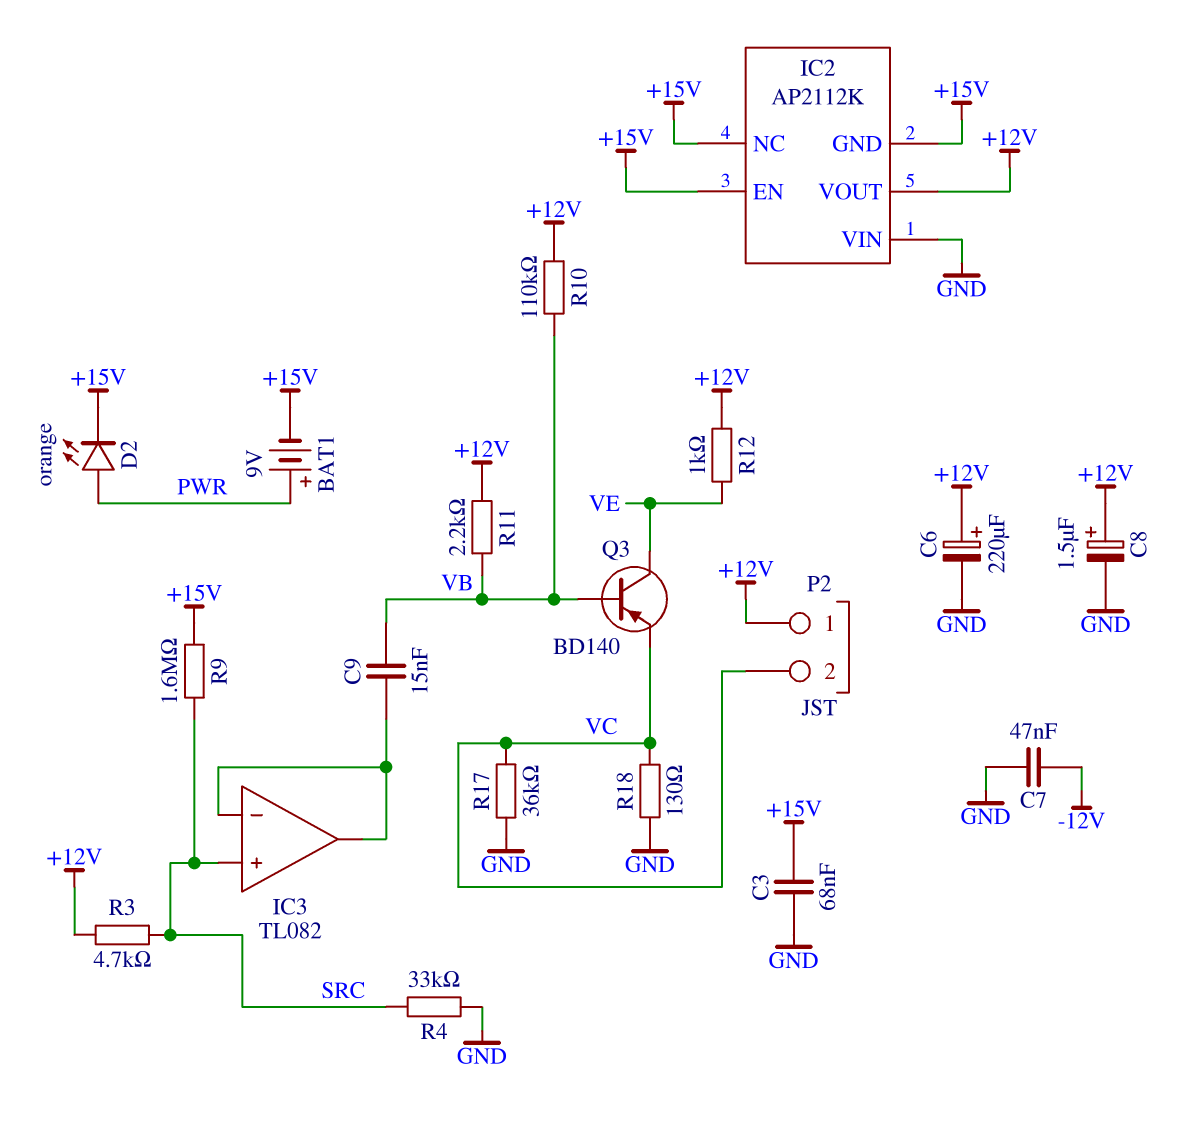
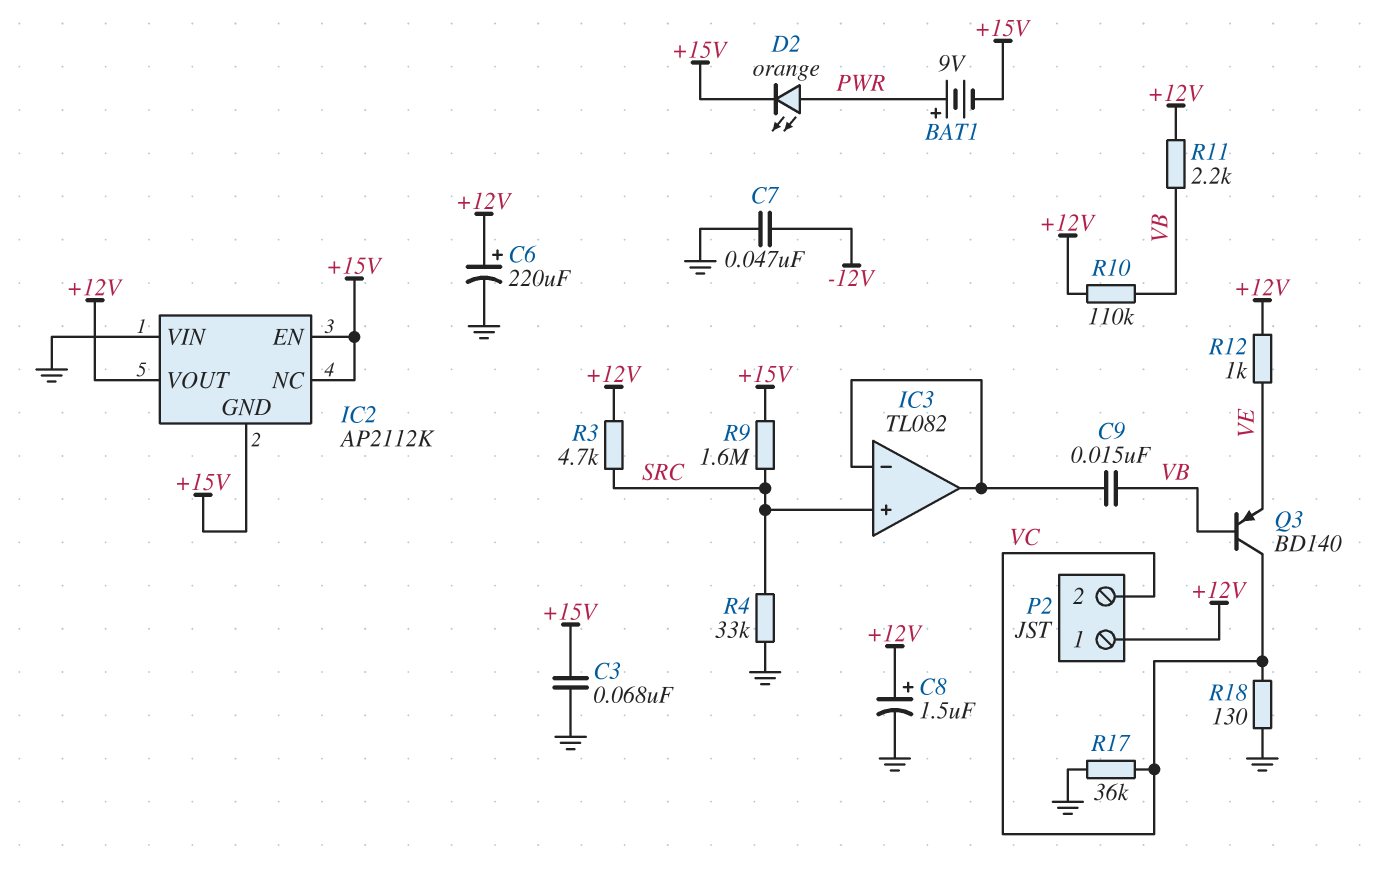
Q3: PNP BD140 (B VB, C VE, E VC) -> PNP BD140 (B VB, C VC, E VE)

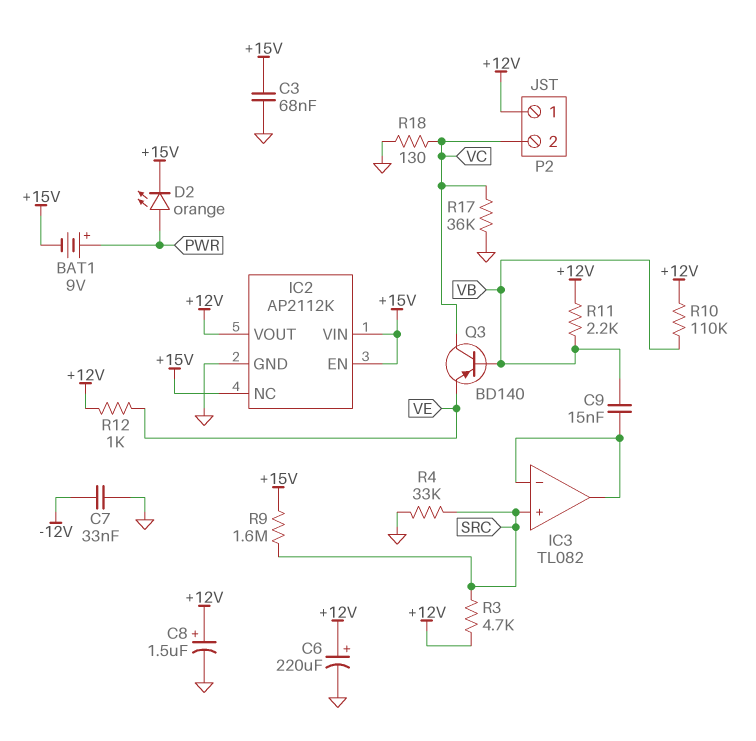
C7: 47nF (-12V, GND) -> 33nF (-12V, GND)
IC2 pin GND: +15V -> GND
IC2 pin VIN: GND -> +15V

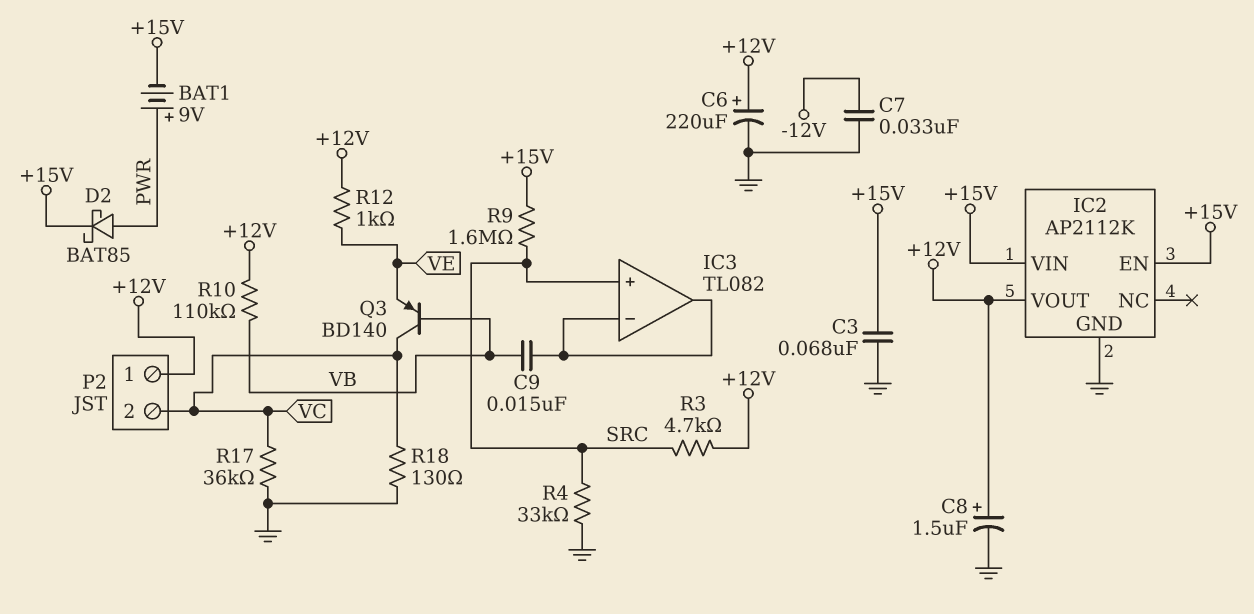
D2: LED orange (A PWR, K +15V) -> schottky BAT85 (A PWR, K +15V)
IC2 pin NC: +15V -> none
R11: 2.2k (+12V, VB) -> none

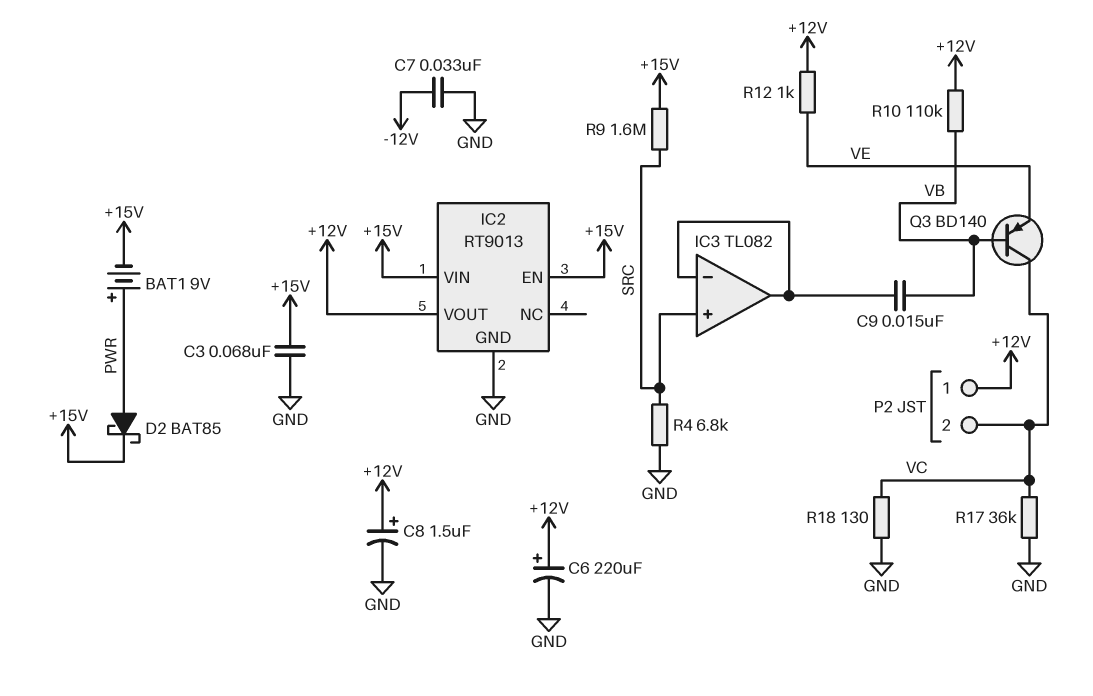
IC2: AP2112K -> RT9013
R3: 4.7k (+12V, SRC) -> none
R4: 33k (GND, SRC) -> 6.8k (GND, SRC)

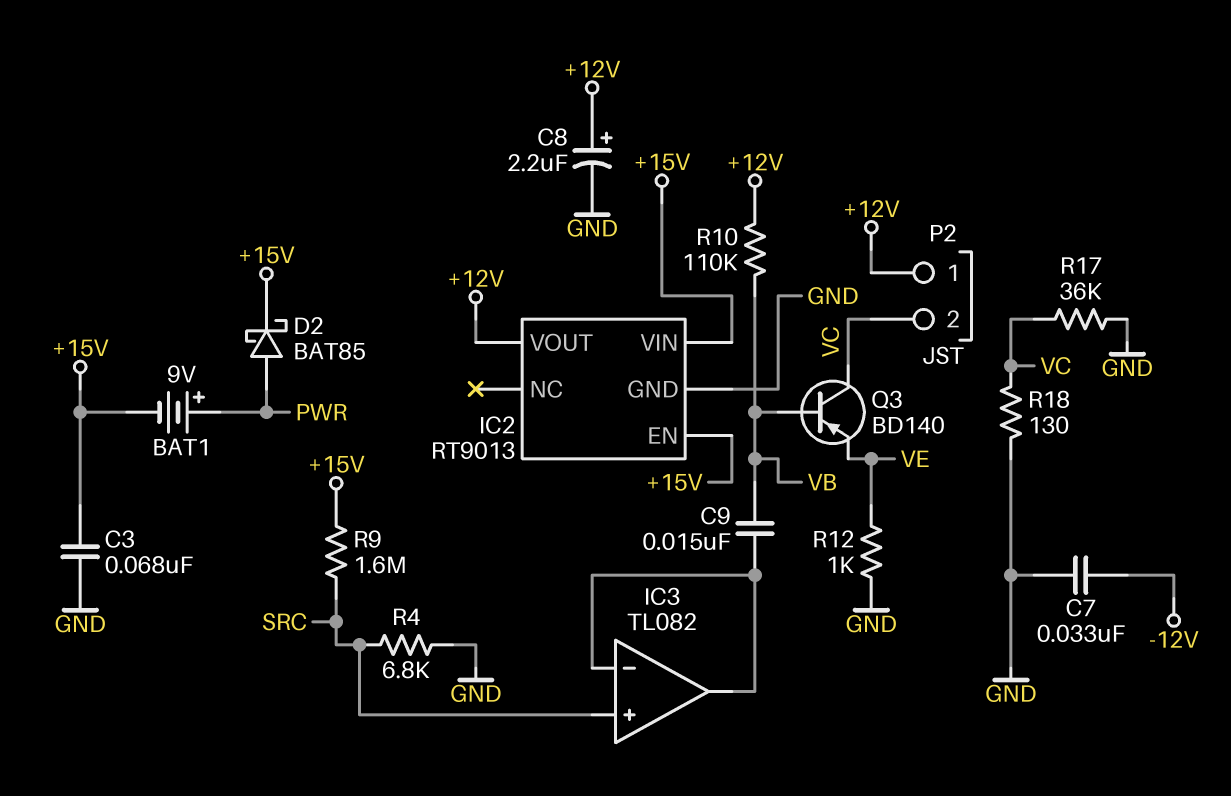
C6: 220uF (plus +12V, minus GND) -> none
C8: 1.5uF (plus +12V, minus GND) -> 2.2uF (plus +12V, minus GND)
R12: 1k (+12V, VE) -> 1k (GND, VE)

